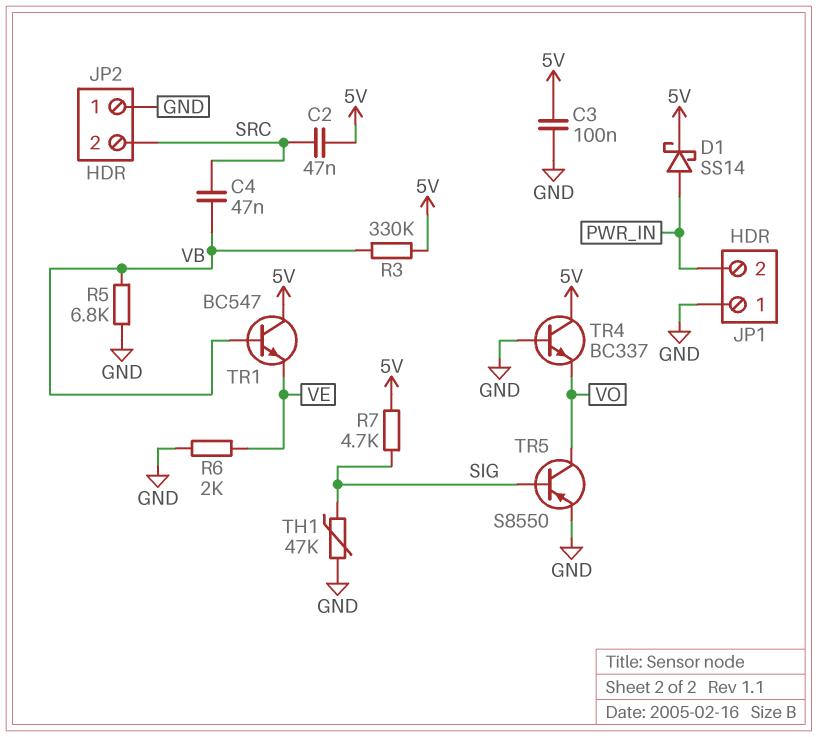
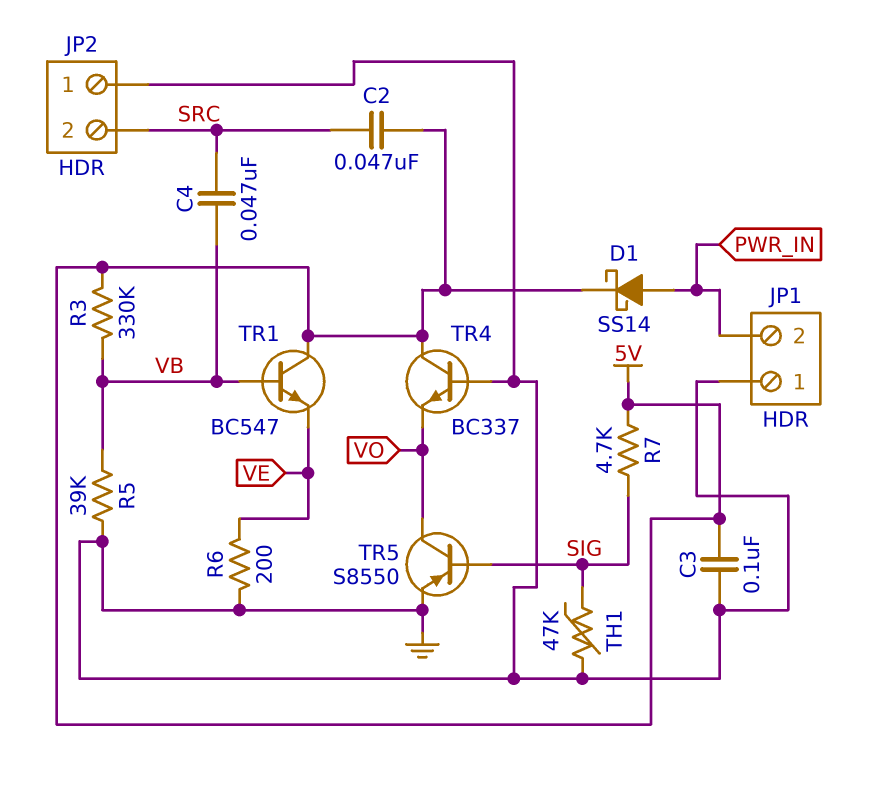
R5: 6.8k (GND, VB) -> 39k (GND, VB)
R6: 2k (GND, VE) -> 200 (GND, VE)

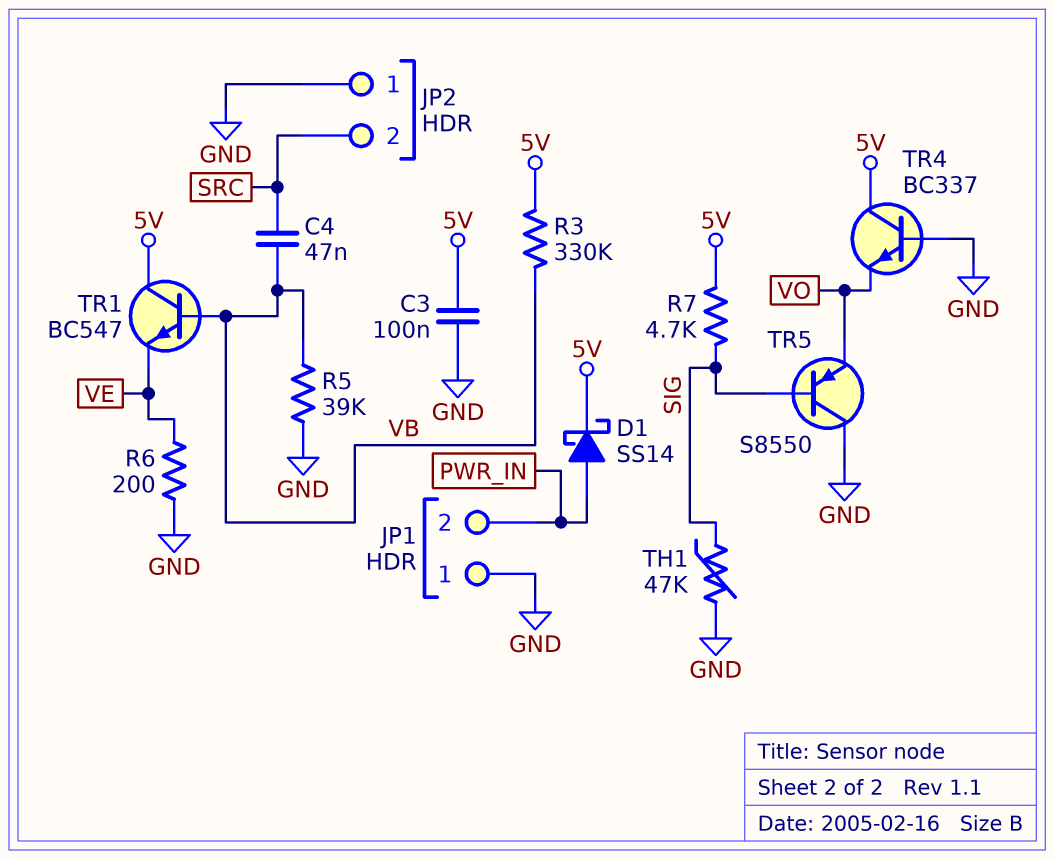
C2: 47nF (5V, SRC) -> none
TR5: PNP S8550 (B SIG, C VO, E GND) -> PNP S8550 (B SIG, C GND, E VO)

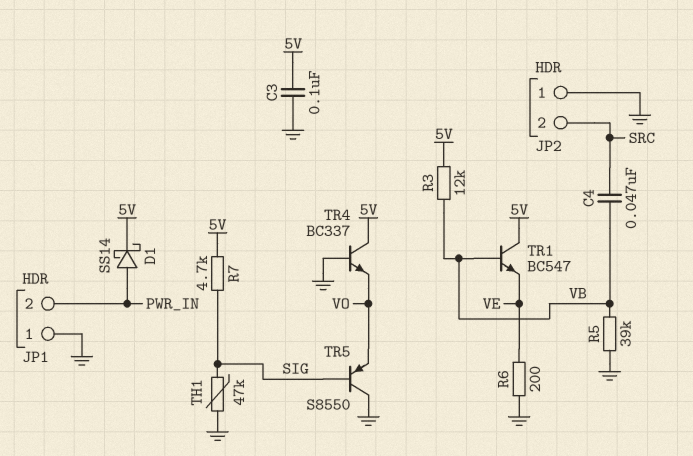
R3: 330k (5V, VB) -> 12k (5V, VB)

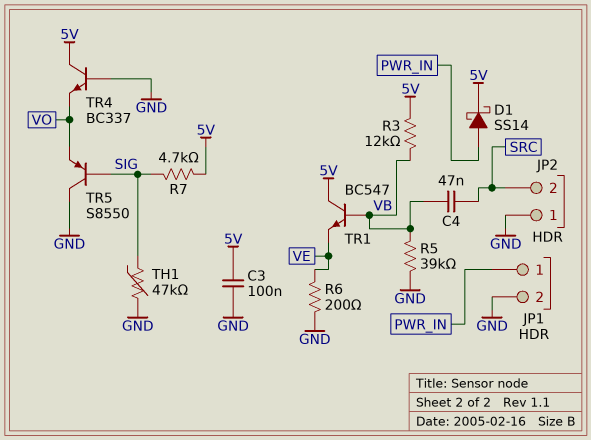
JP1 pin 1: GND -> PWR_IN
JP1 pin 2: PWR_IN -> GND

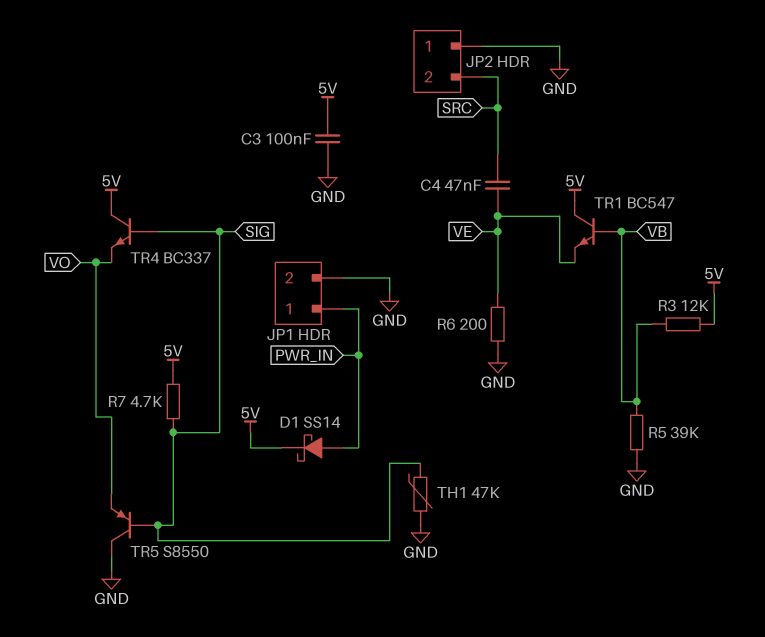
C4: 47nF (SRC, VB) -> 47nF (SRC, VE)
TR4: NPN BC337 (B GND, C 5V, E VO) -> NPN BC337 (B SIG, C 5V, E VO)

